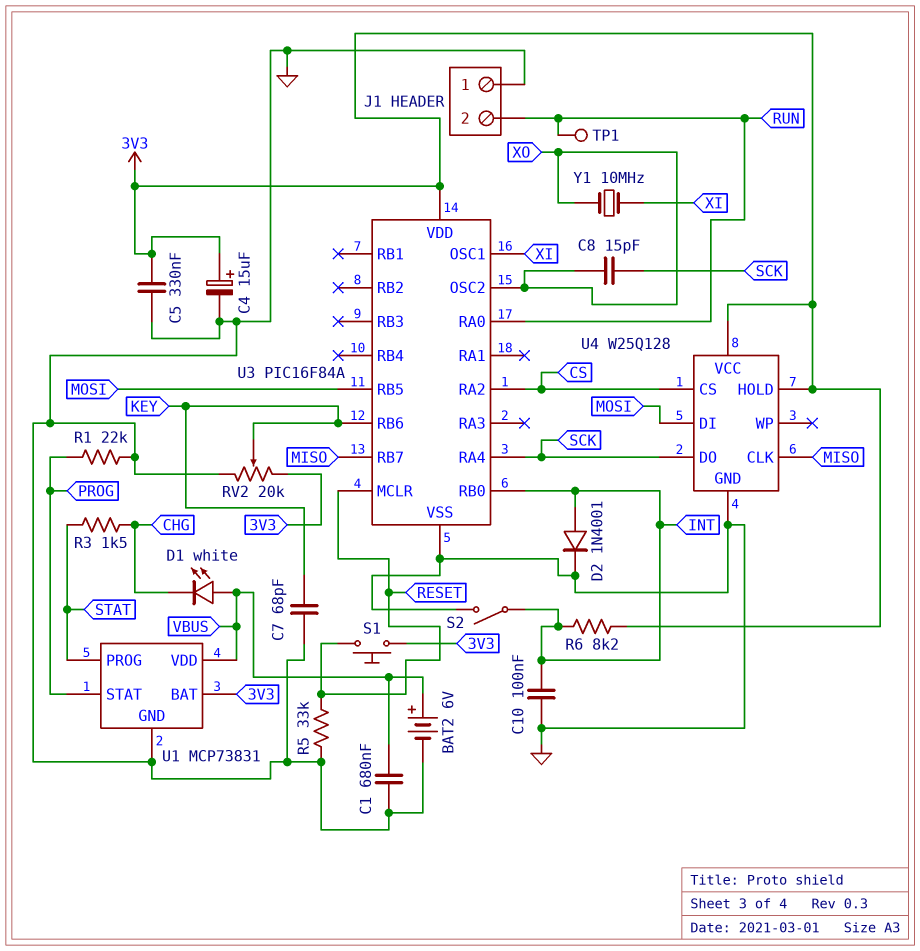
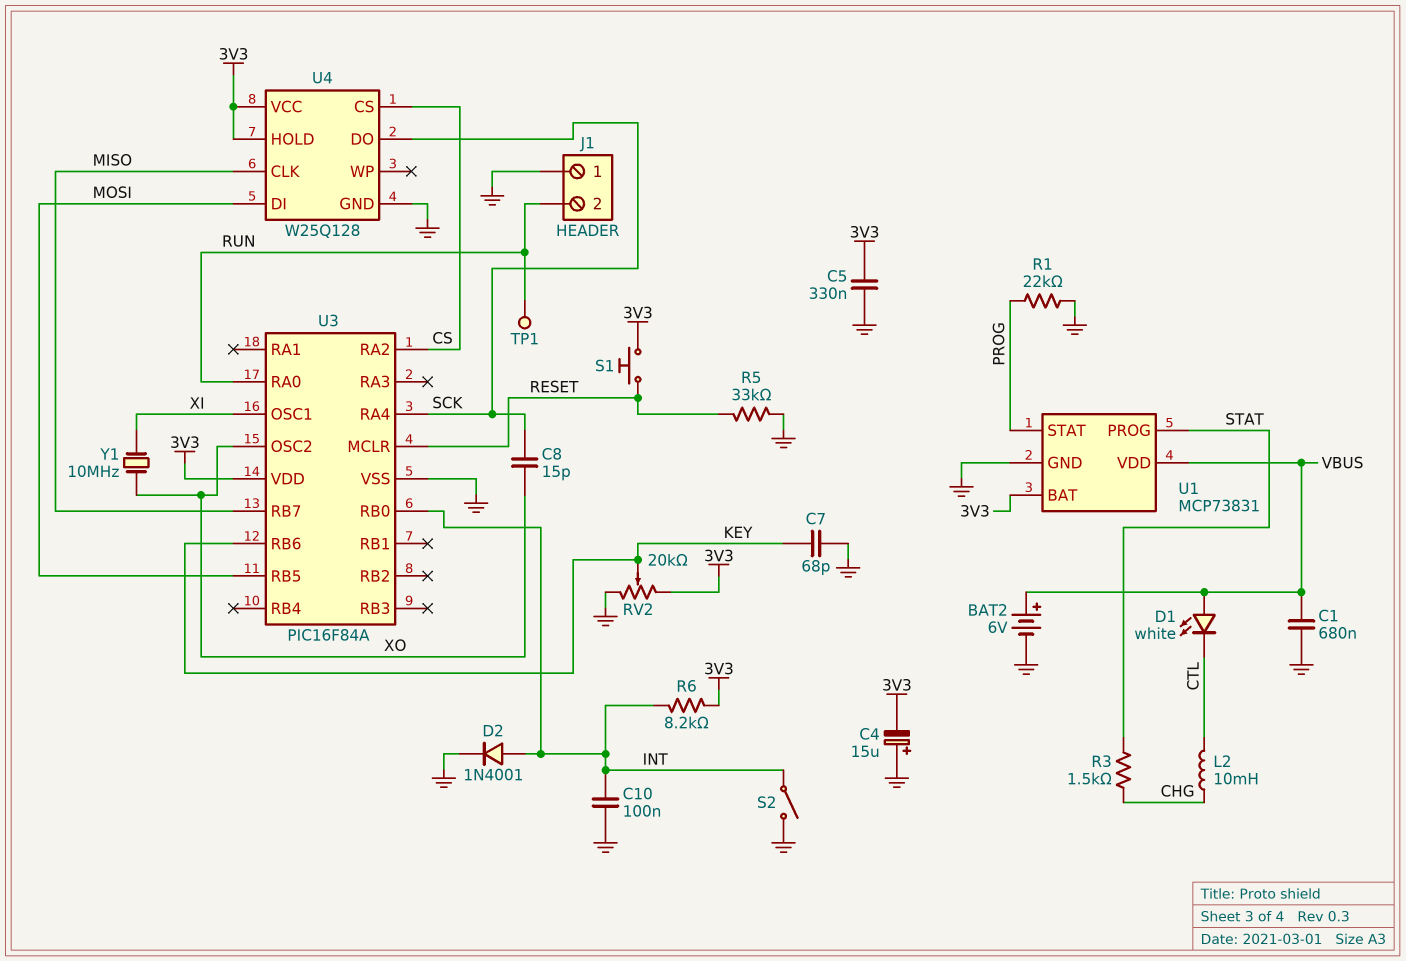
C4: 15uF (plus 3V3, minus GND) -> 15uF (plus GND, minus 3V3)
D1: LED white (A VBUS, K CHG) -> LED white (A VBUS, K CTL)
L2: none -> 10mH (CHG, CTL)

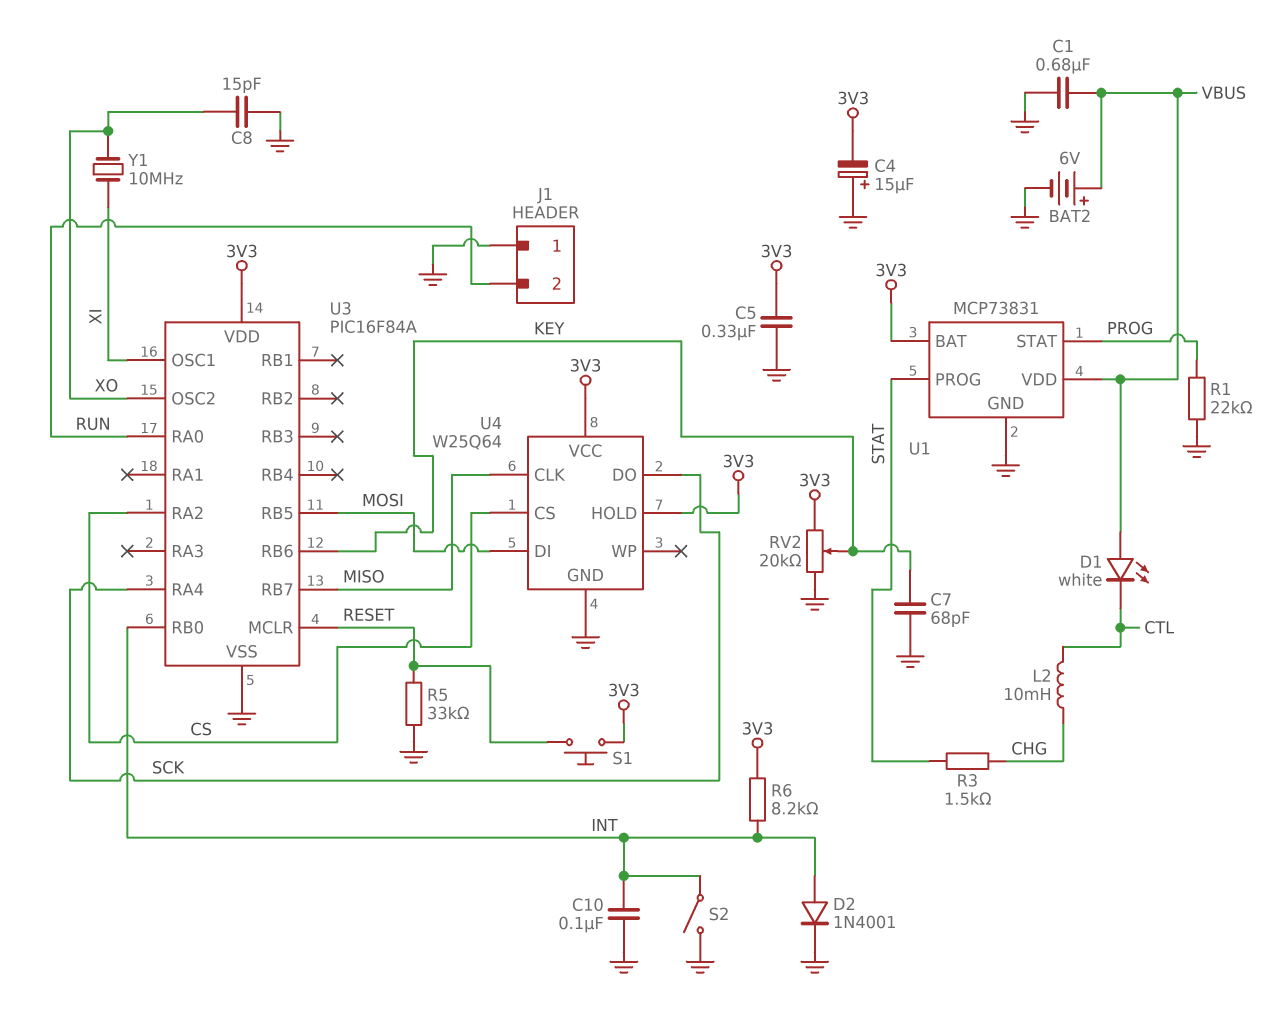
C8: 15pF (SCK, XO) -> 15pF (GND, XO)
TP1: test point (RUN) -> none
U4: W25Q128 -> W25Q64

